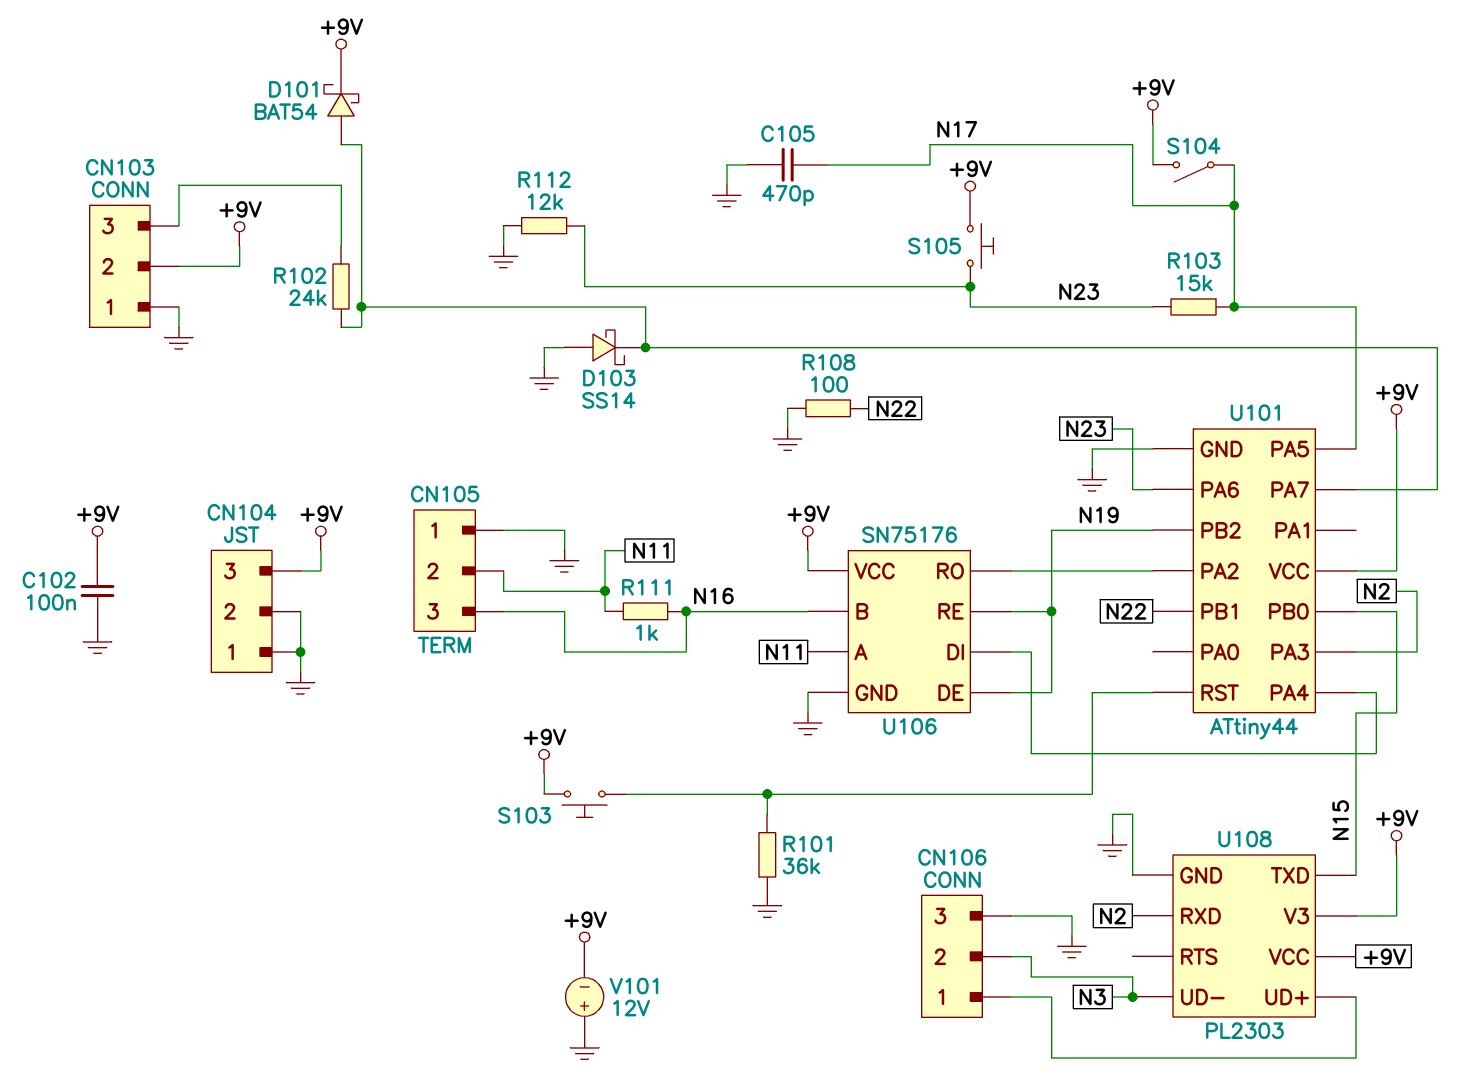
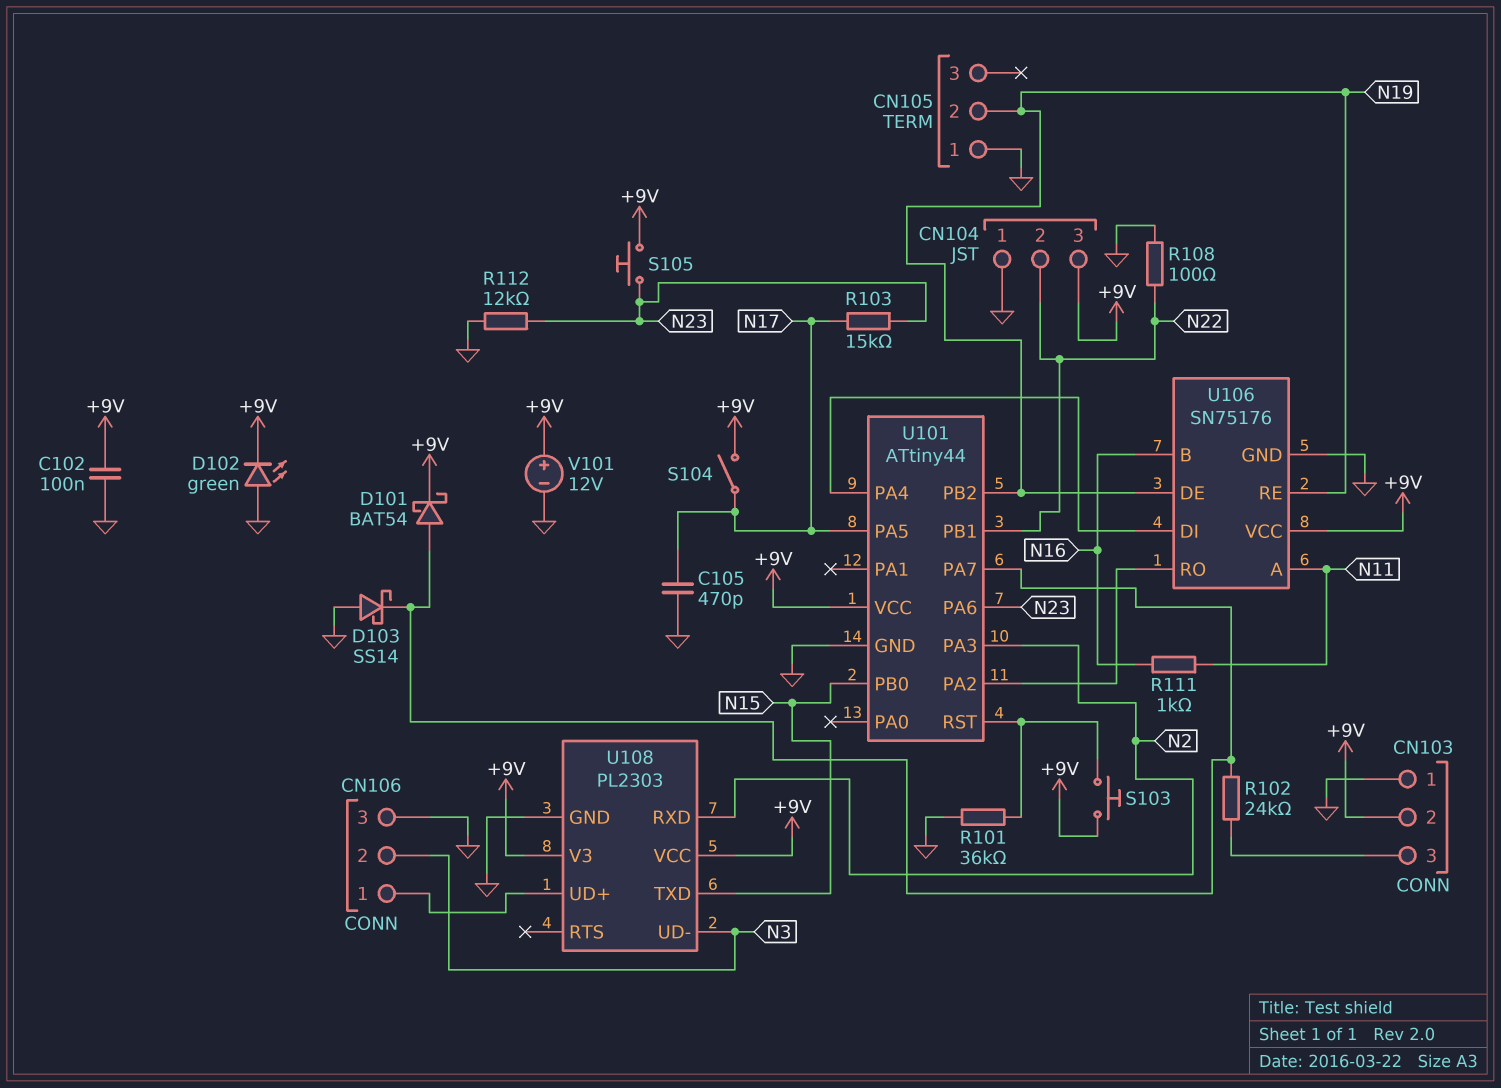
CN104 pin 2: GND -> N22
CN105 pin 2: N11 -> N19
CN105 pin 3: N16 -> none
D102: none -> LED green (A GND, K +9V)
V101: 12V (plus GND, minus +9V) -> 12V (plus +9V, minus GND)

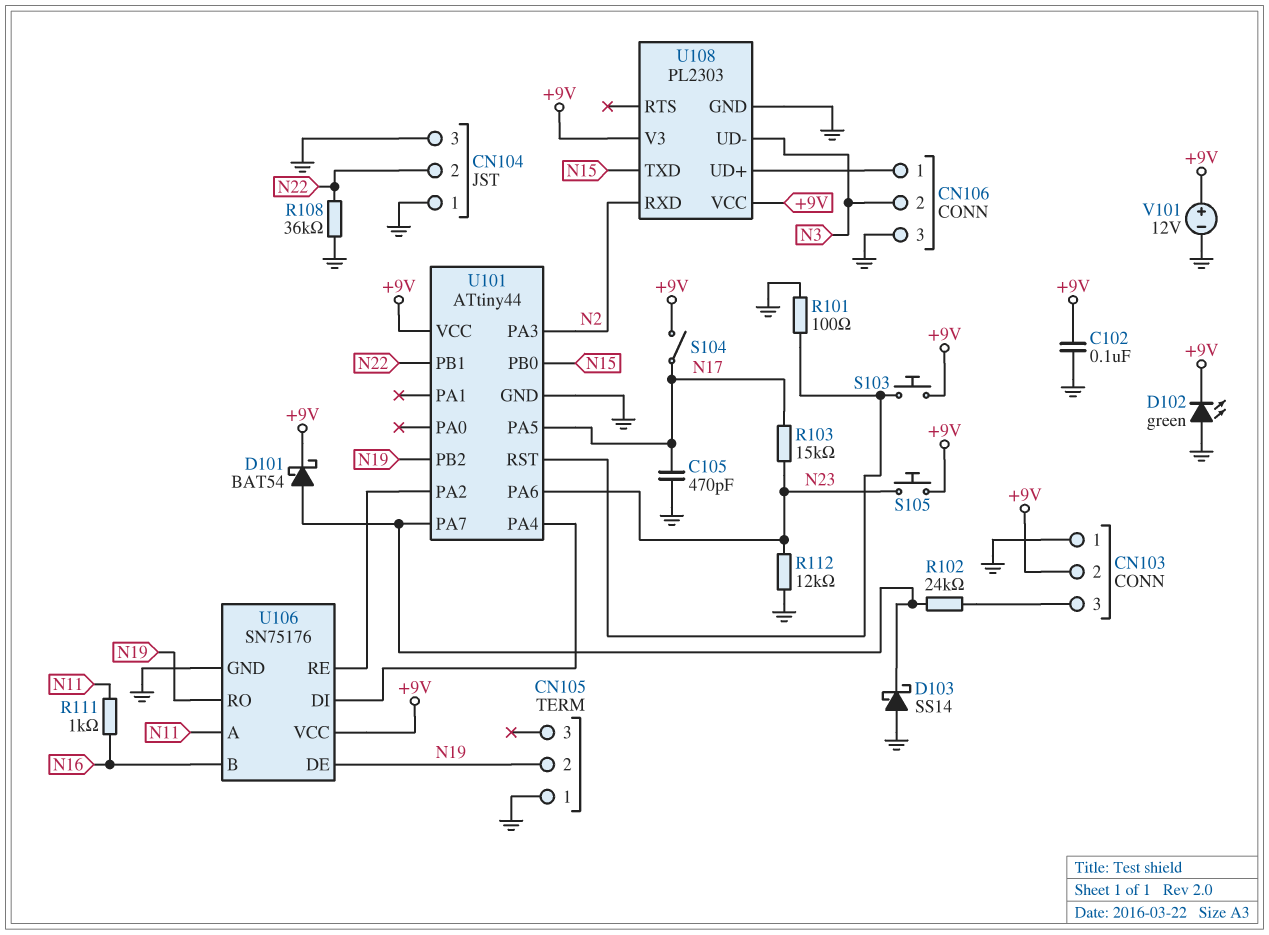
CN104 pin 3: +9V -> GND
R101: 36k (GND, U101/RST) -> 100 (GND, U101/RST)
R108: 100 (GND, N22) -> 36k (GND, N22)
U106 pin RE: N19 -> U101/PA2
U106 pin RO: U101/PA2 -> N19

